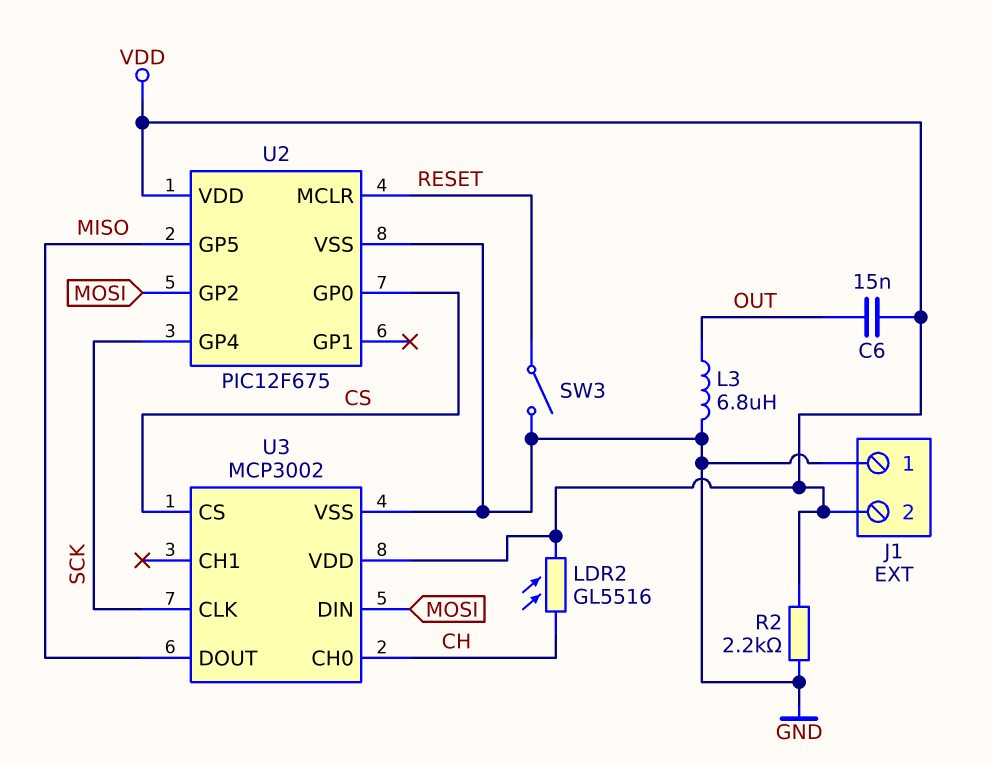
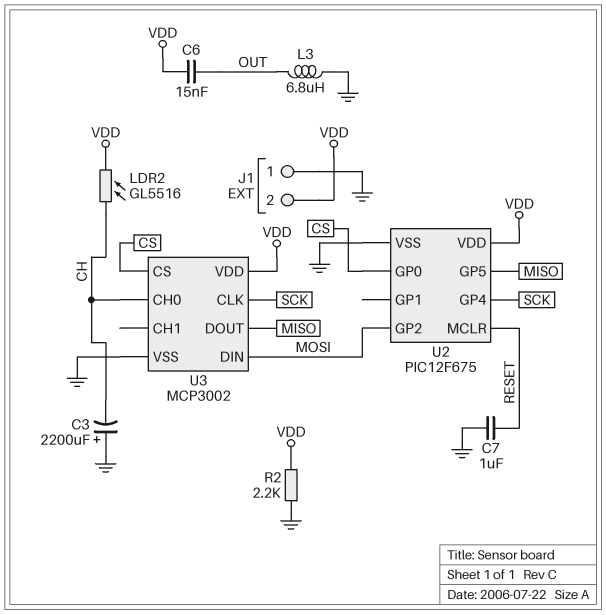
C3: none -> 2200uF (plus GND, minus CH)
C7: none -> 1uF (GND, RESET)
SW3: switch (GND, RESET) -> none

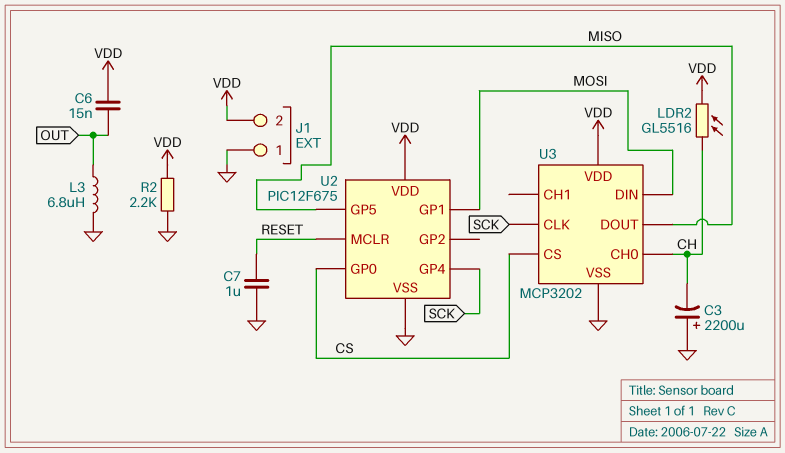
U2 pin GP1: none -> MOSI
U2 pin GP2: MOSI -> none
U3: MCP3002 -> MCP3202

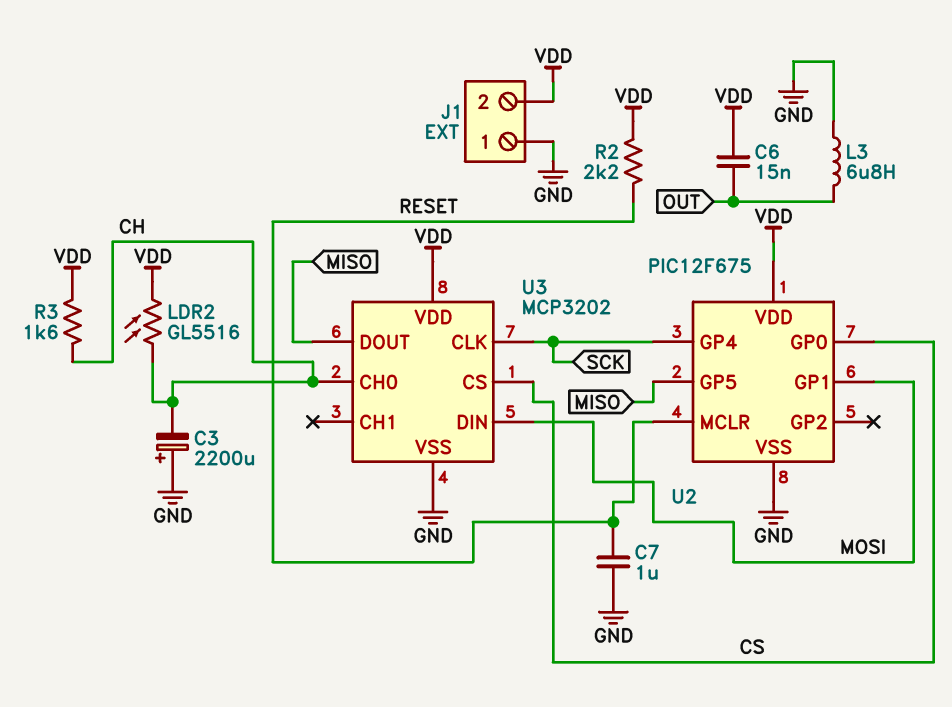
R2: 2.2k (GND, VDD) -> 2.2k (RESET, VDD)
R3: none -> 1.6k (CH, VDD)

